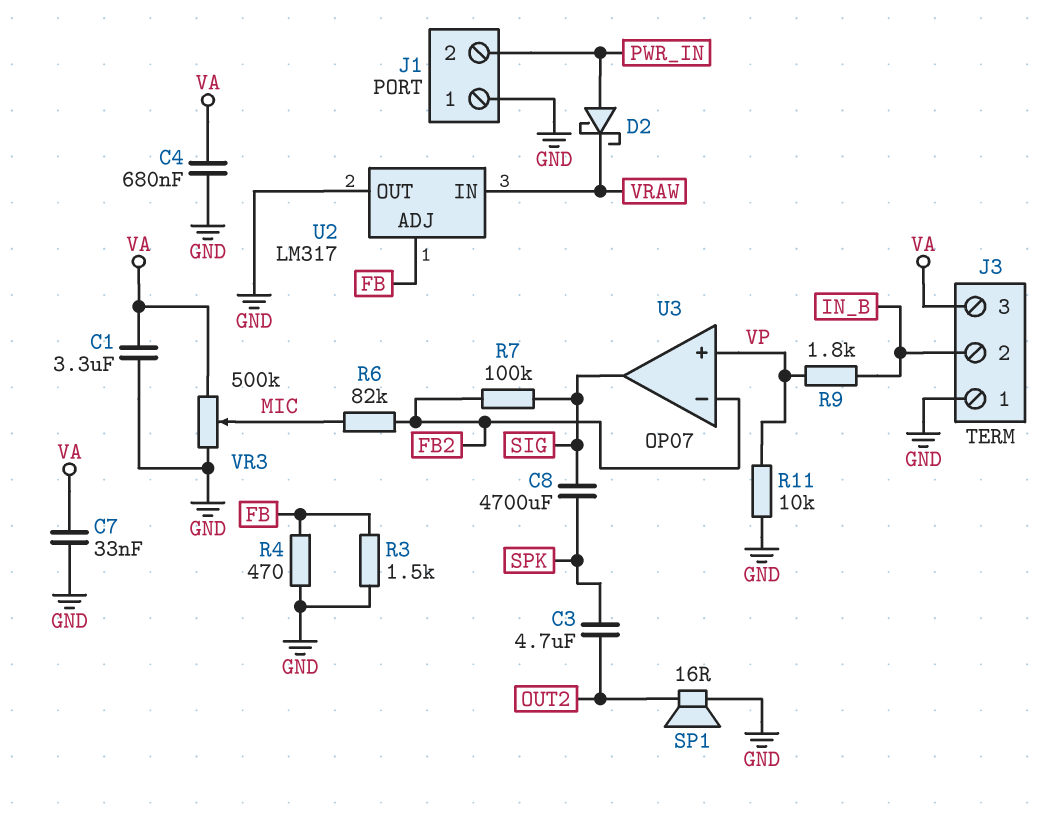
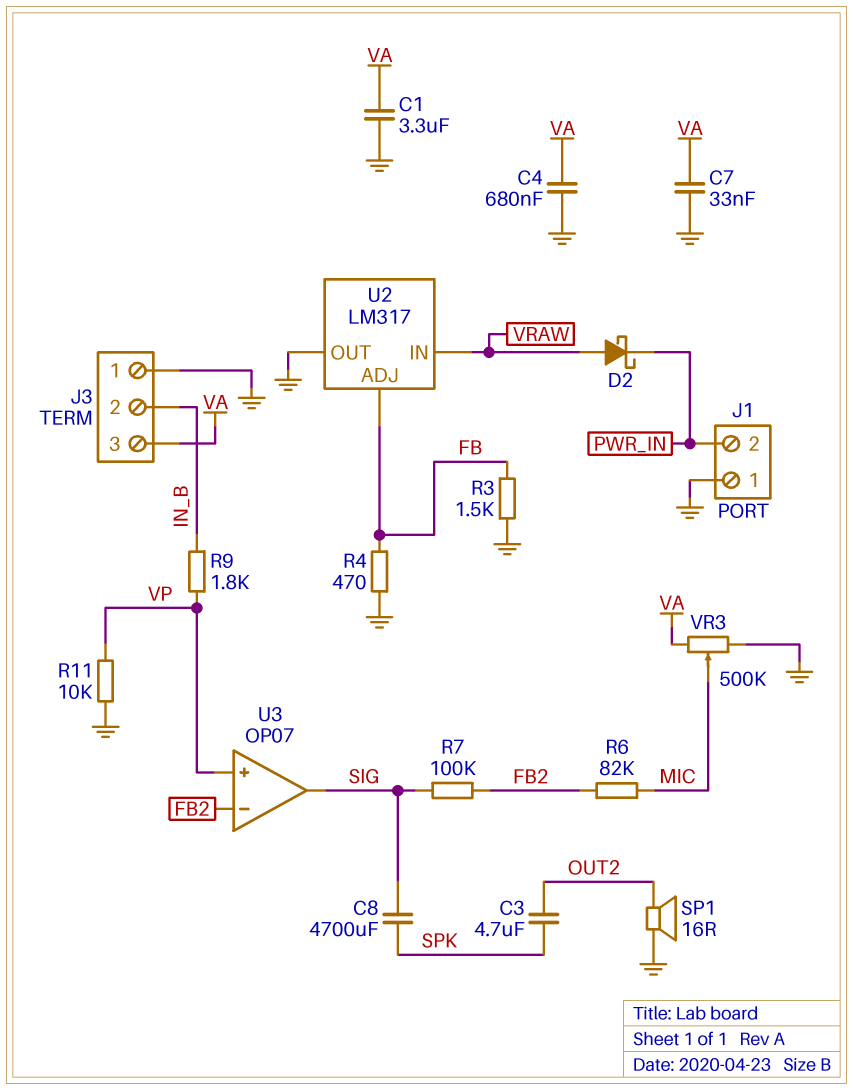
D2: schottky (A PWR_IN, K VRAW) -> schottky (A VRAW, K PWR_IN)

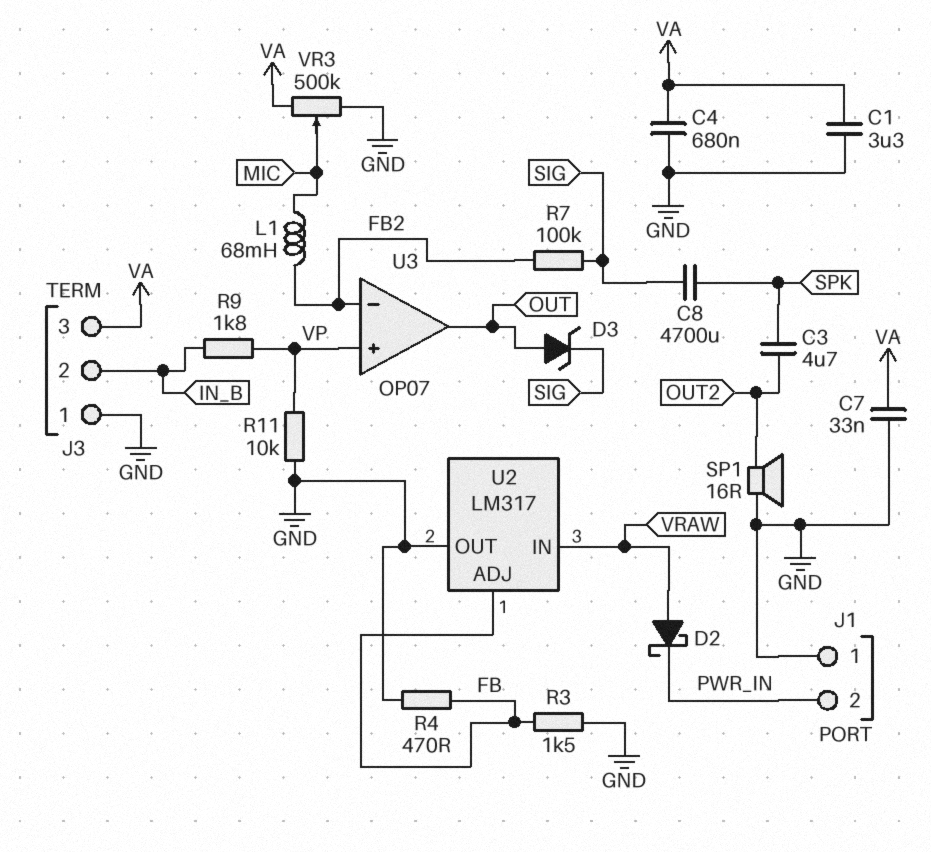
D3: none -> zener (A OUT, K SIG)
L1: none -> 68mH (FB2, MIC)
R6: 82k (FB2, MIC) -> none
U3 pin out: SIG -> OUT

